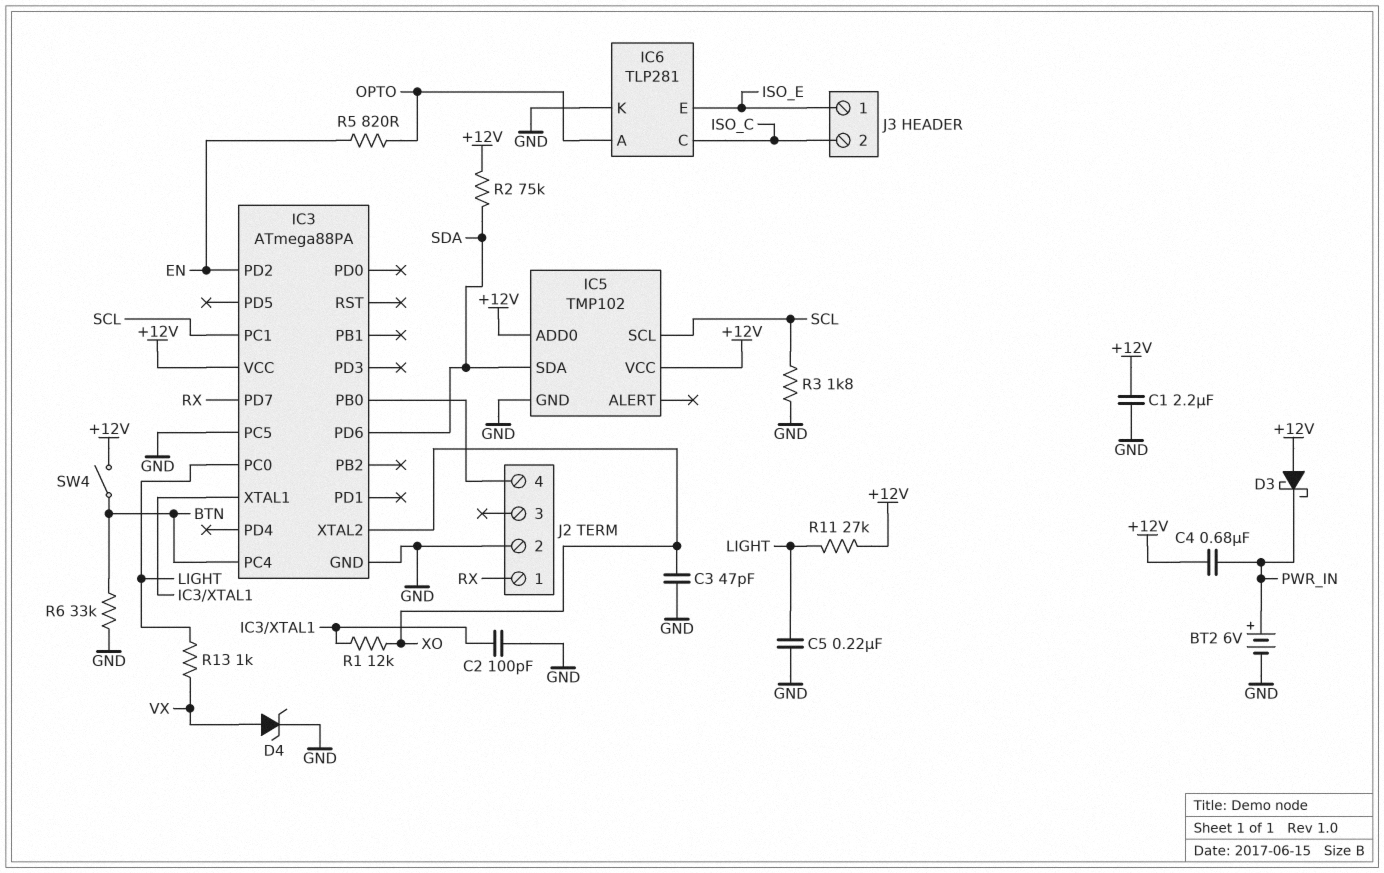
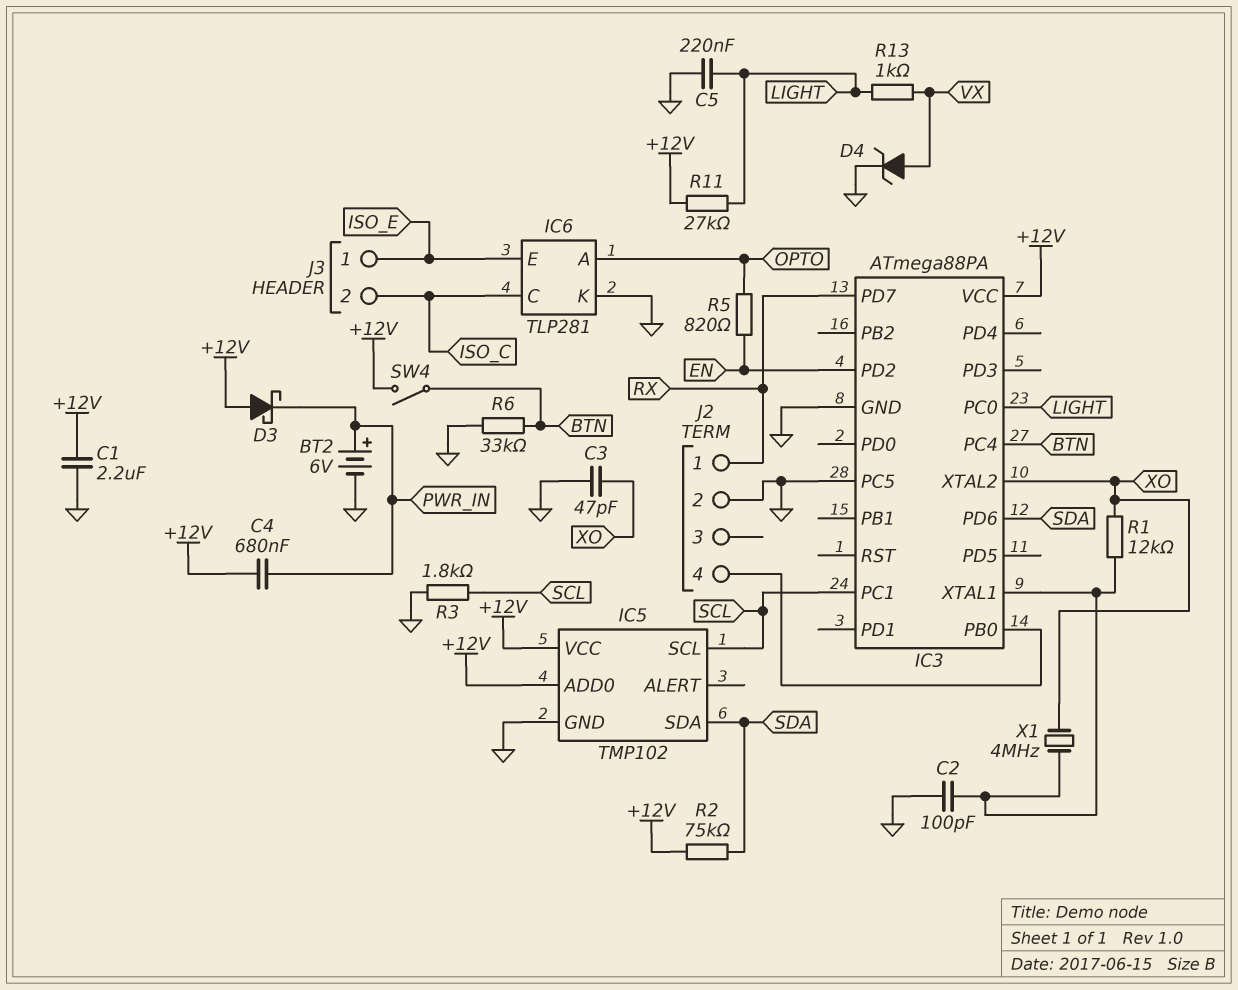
X1: none -> 4MHz (IC3/XTAL1, XO)

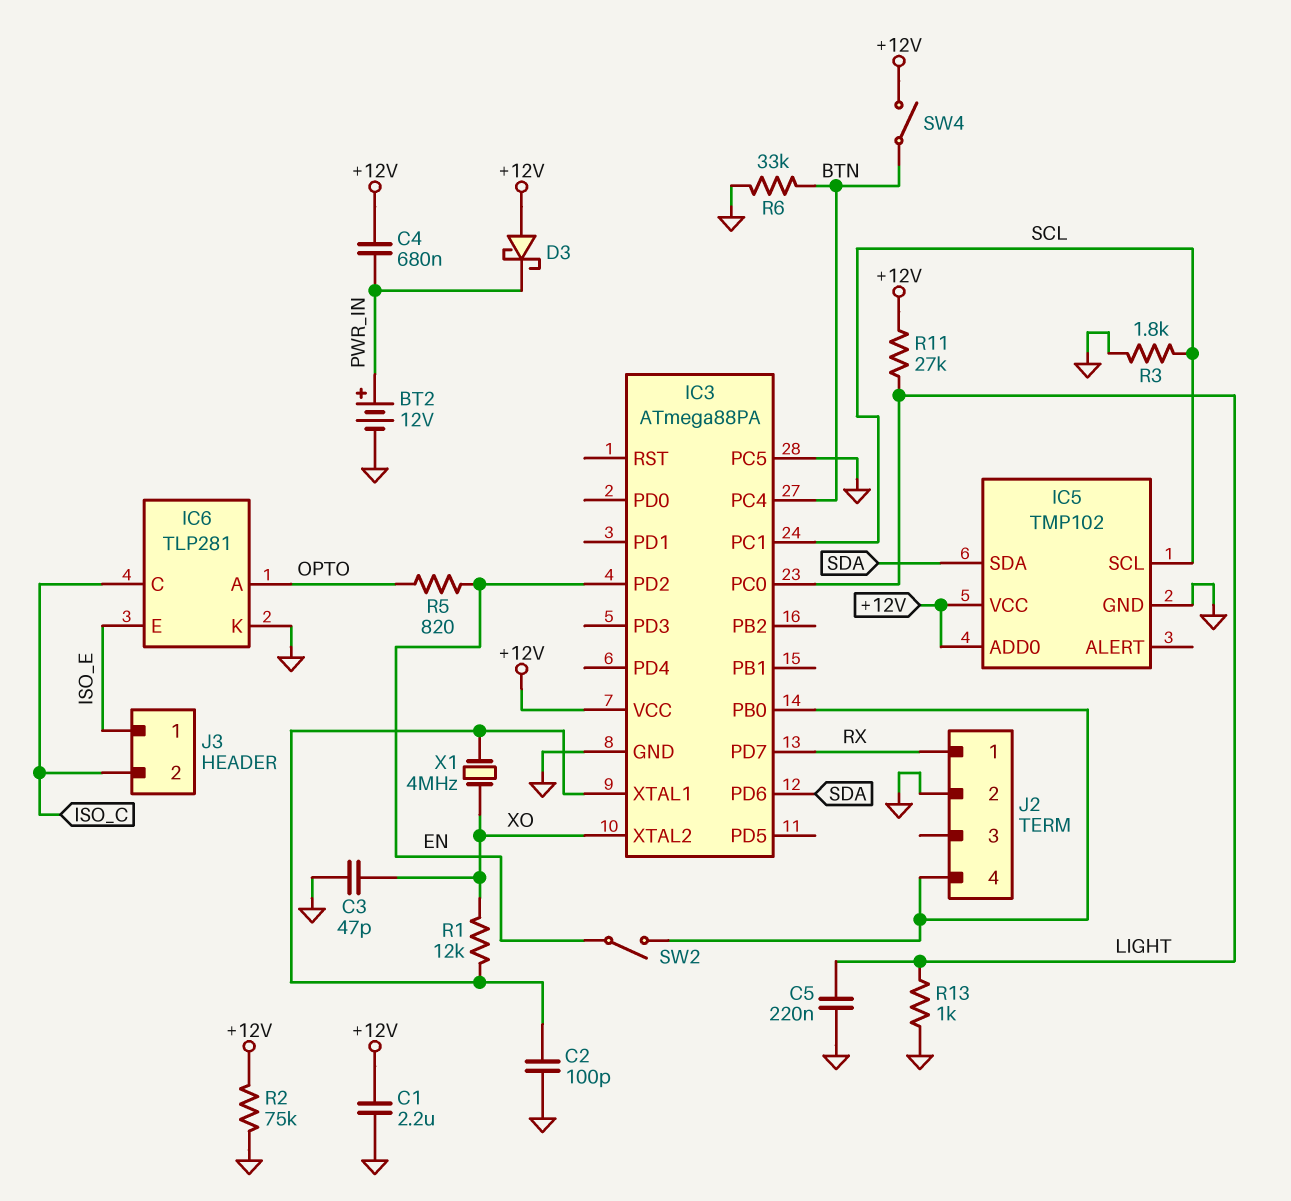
BT2: 6V (plus PWR_IN, minus GND) -> 12V (plus PWR_IN, minus GND)
D4: zener (A VX, K GND) -> none
R2: 75k (+12V, SDA) -> 75k (+12V, GND)
R13: 1k (LIGHT, VX) -> 1k (GND, LIGHT)
SW2: none -> switch (EN, IC3/PB0)

